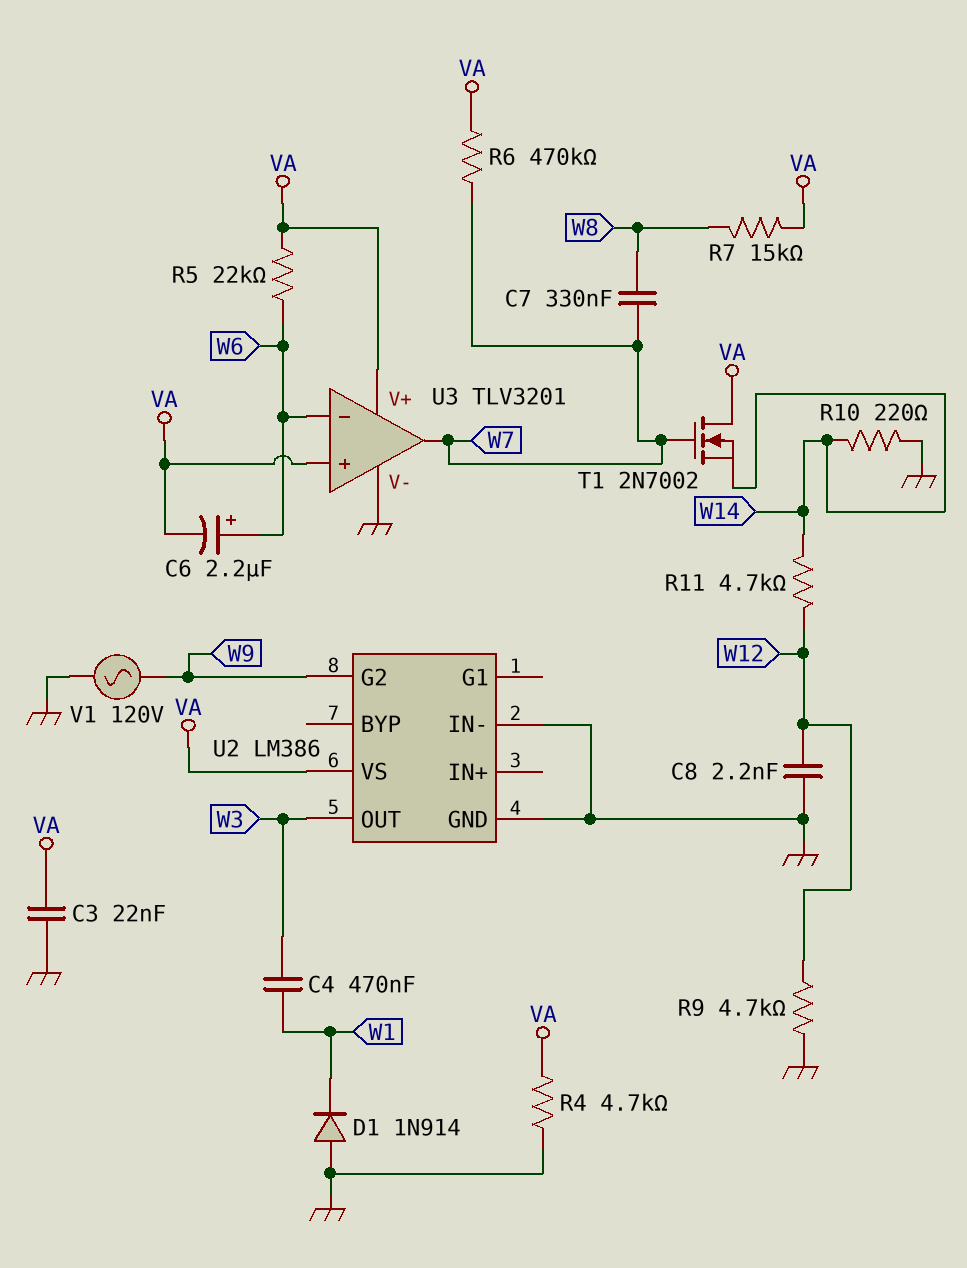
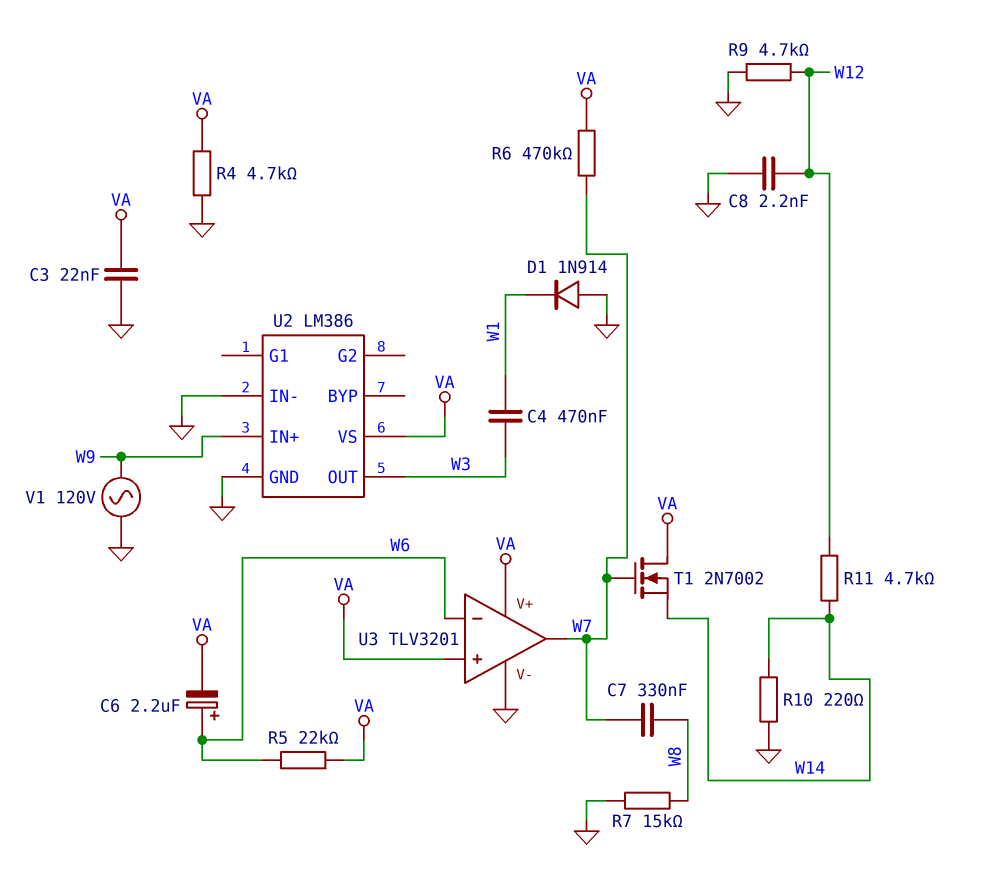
R7: 15k (VA, W8) -> 15k (GND, W8)
U2 pin G2: W9 -> none
U2 pin IN+: none -> W9

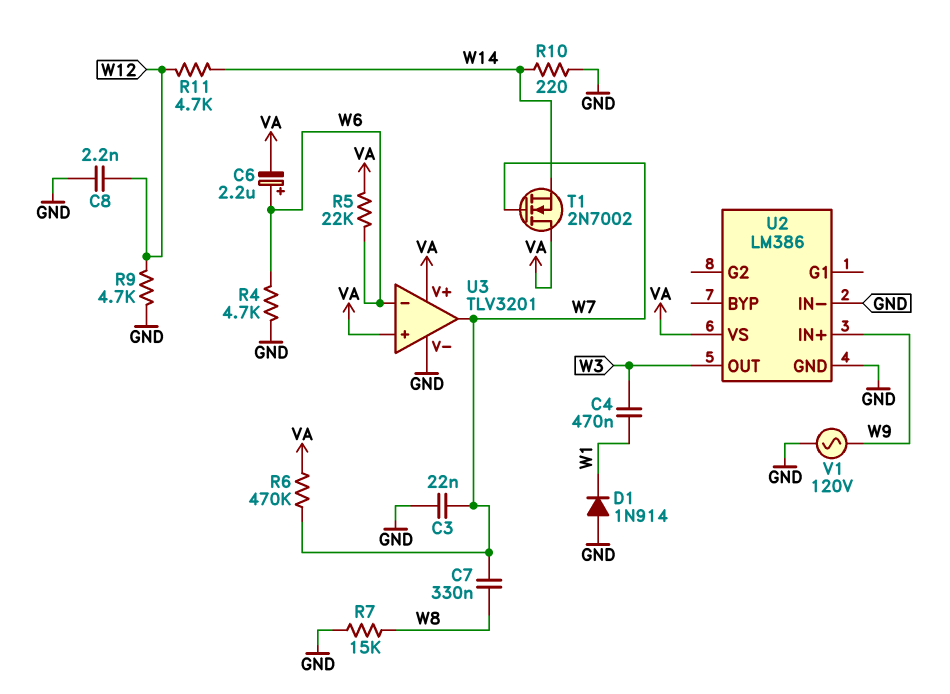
C3: 22nF (GND, VA) -> 22nF (GND, W7)
R4: 4.7k (GND, VA) -> 4.7k (GND, W6)

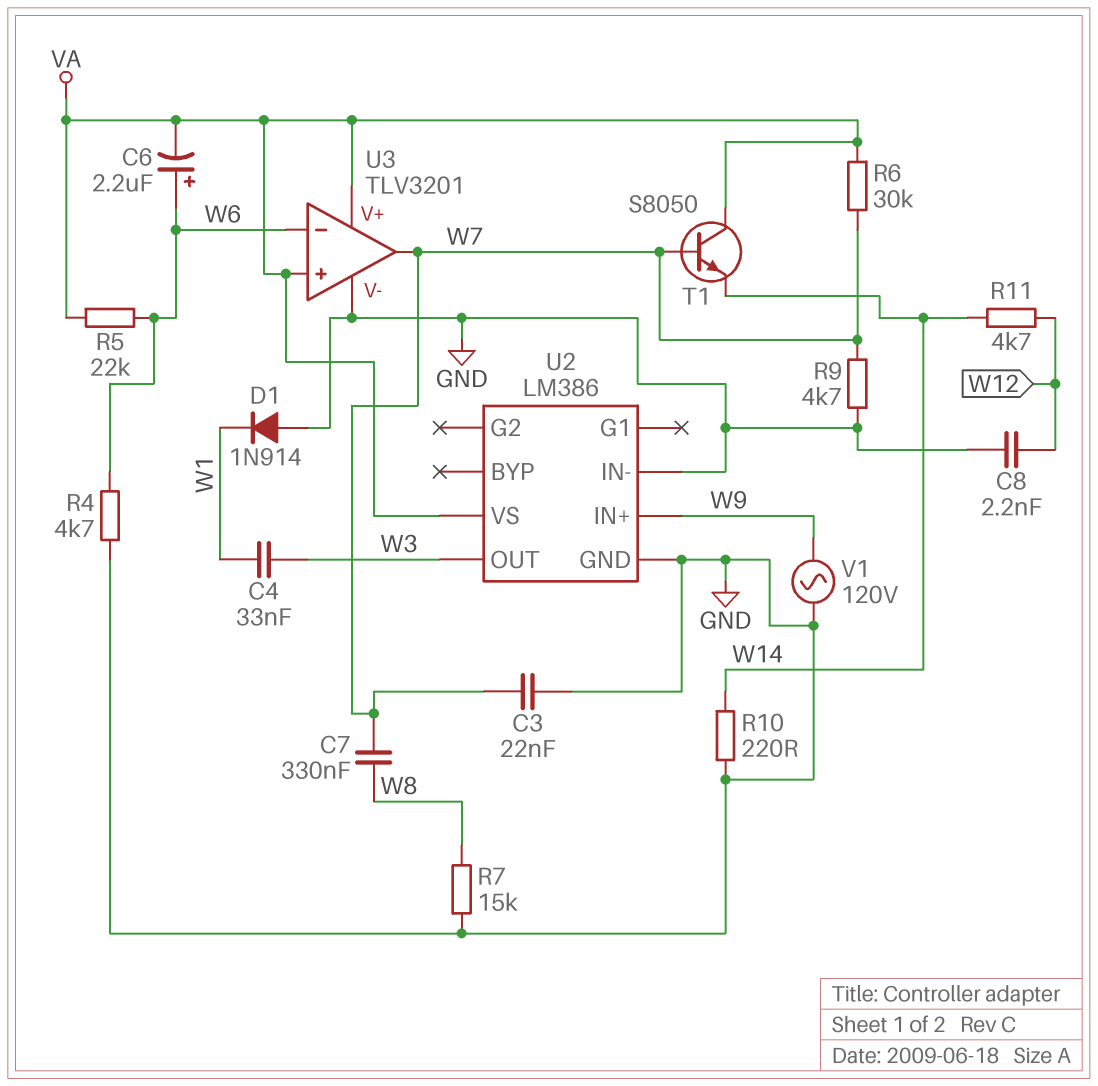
C4: 470nF (W1, W3) -> 33nF (W1, W3)
R6: 470k (VA, W7) -> 30k (VA, W7)
R9: 4.7k (GND, W12) -> 4.7k (GND, W7)
T1: NMOS 2N7002 (G W7, D VA, S W14) -> NPN S8050 (B W7, C VA, E W14)

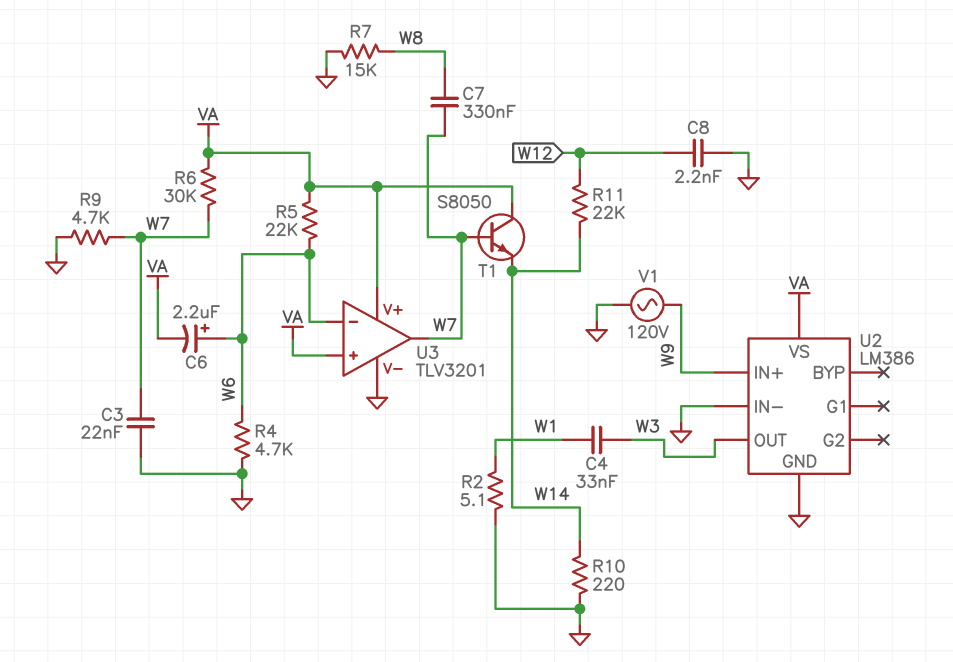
D1: diode 1N914 (A GND, K W1) -> none
R2: none -> 5.1 (GND, W1)
R11: 4.7k (W12, W14) -> 22k (W12, W14)

